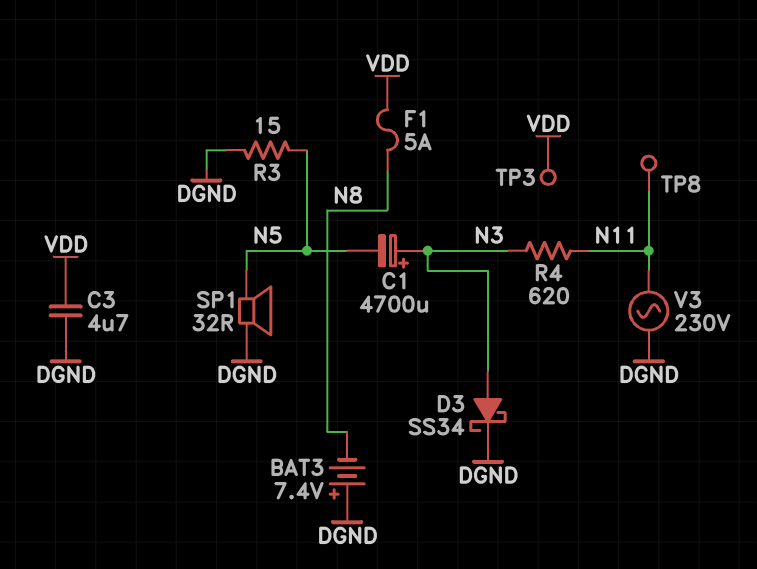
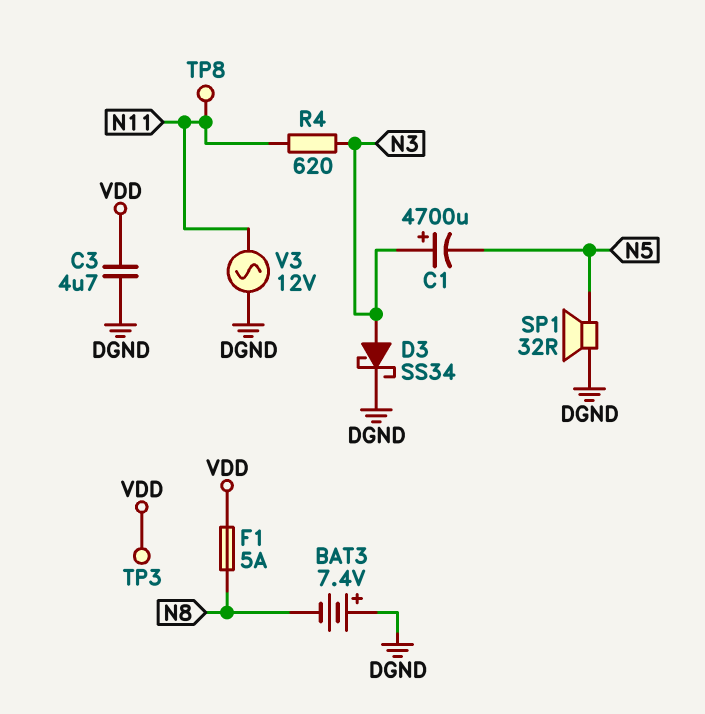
R3: 15 (DGND, N5) -> none
V3: AC 230V (DGND, N11) -> AC 12V (DGND, N11)

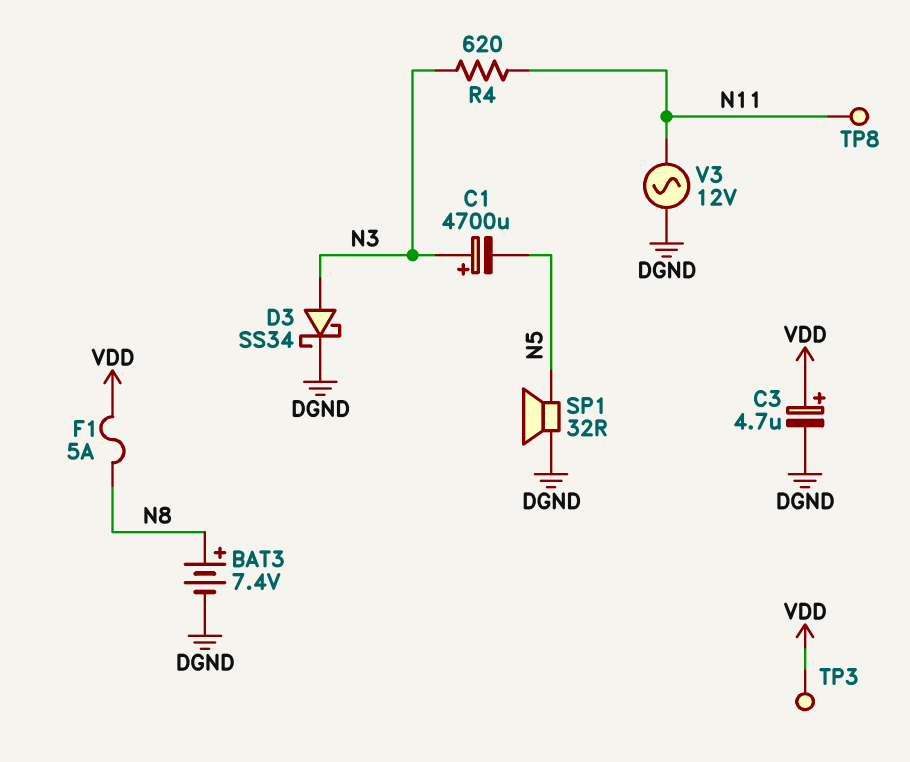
BAT3: 7.4V (plus DGND, minus N8) -> 7.4V (plus N8, minus DGND)
C3: 4.7uF (DGND, VDD) -> 4.7uF (plus VDD, minus DGND)

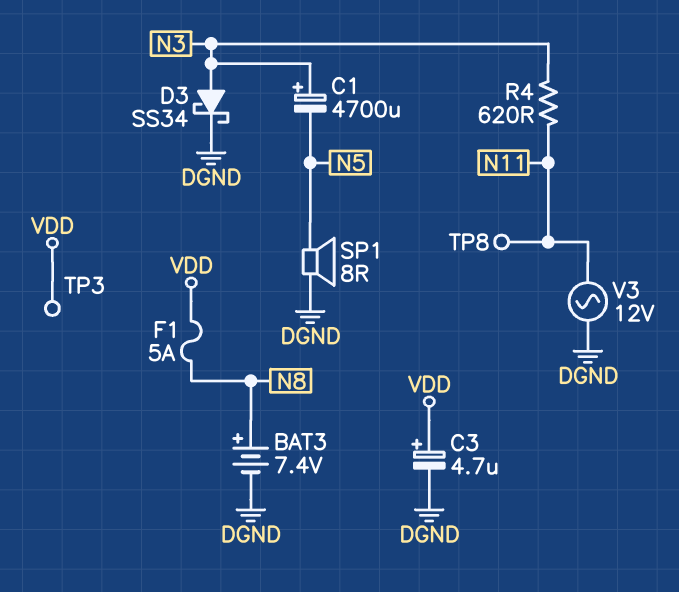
SP1: speaker 32R (DGND, N5) -> speaker 8R (DGND, N5)

